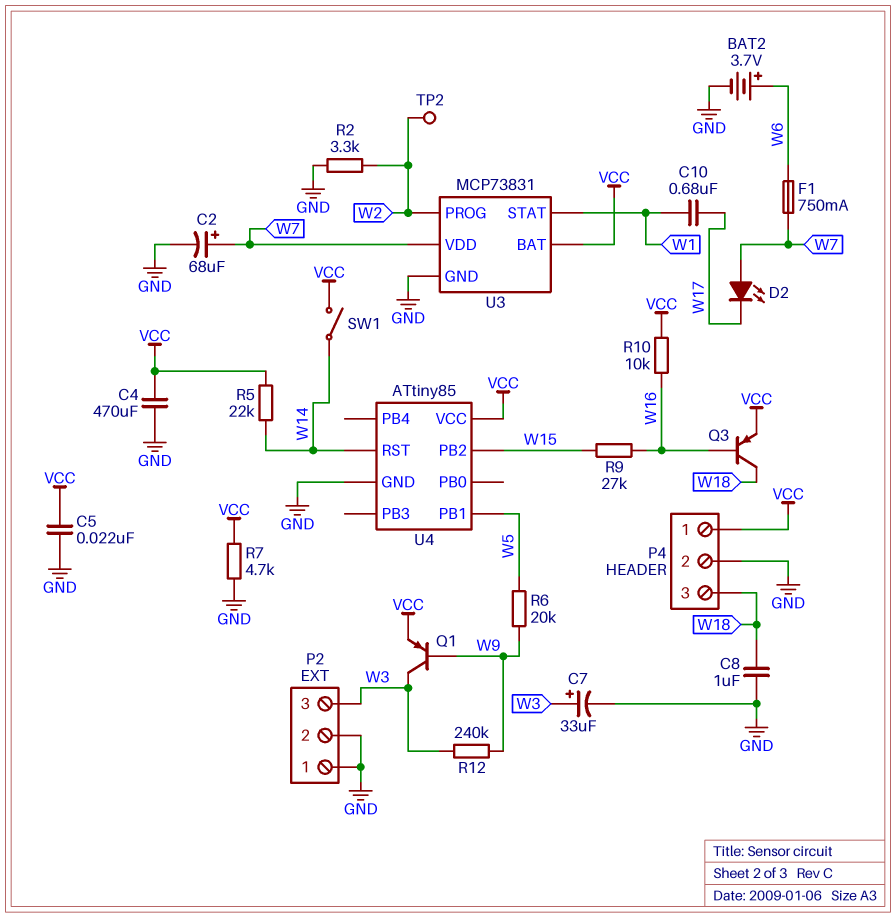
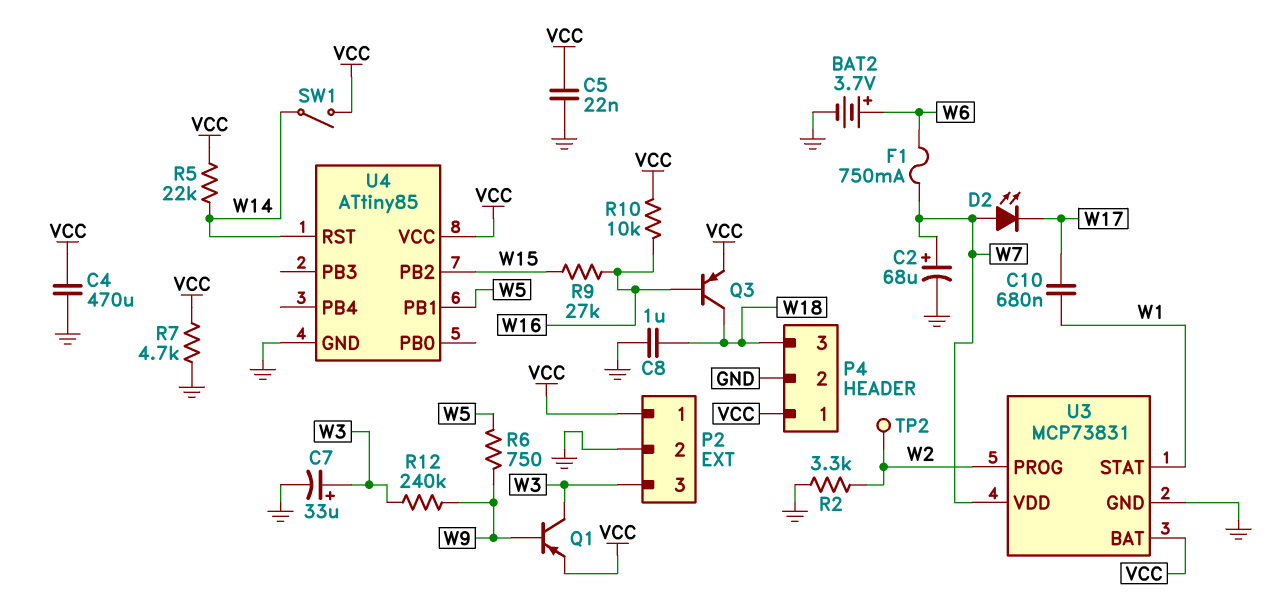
P2 pin 1: GND -> VCC
R6: 20k (W5, W9) -> 750 (W5, W9)

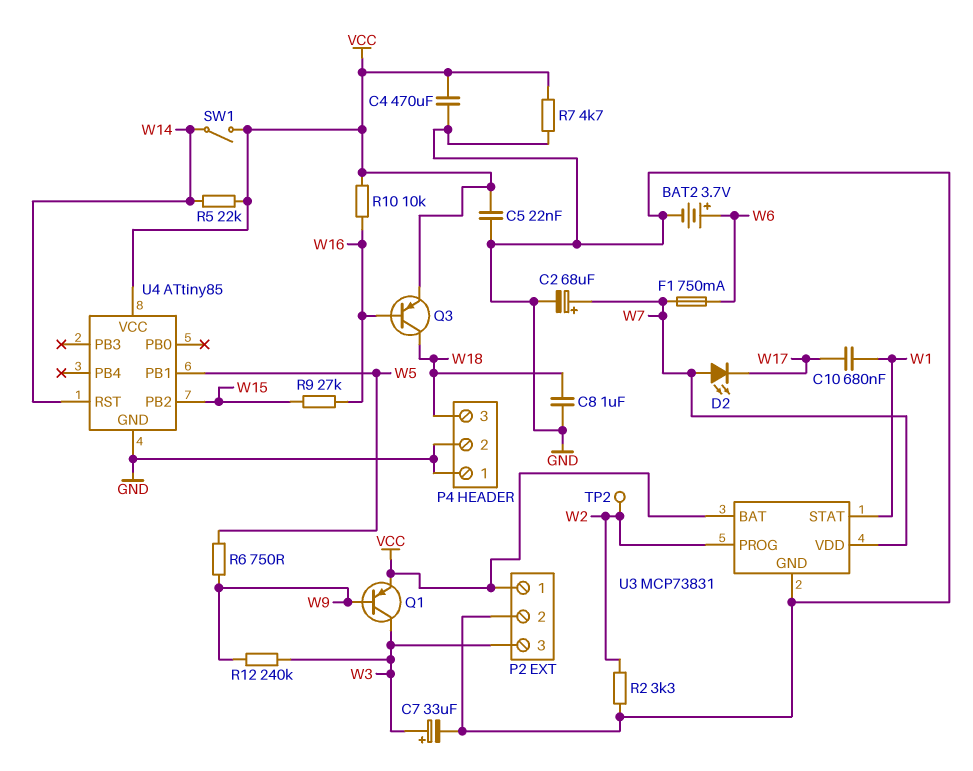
P4 pin 1: VCC -> GND

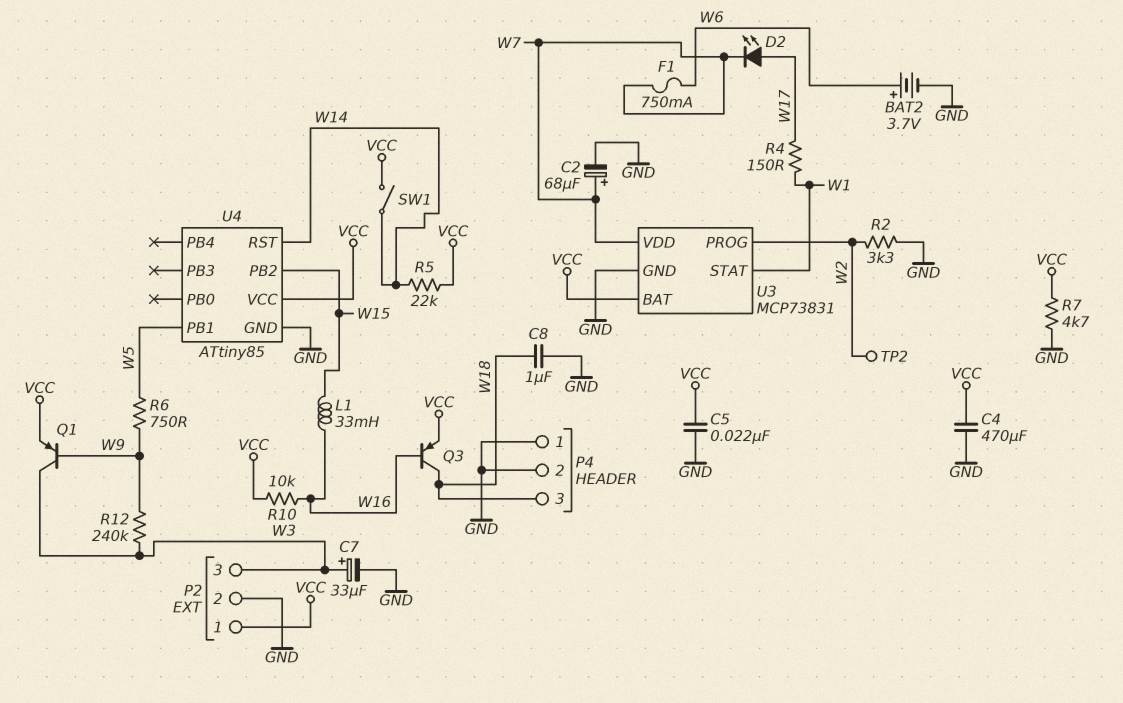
C10: 680nF (W1, W17) -> none
D2: LED (A W7, K W17) -> LED (A W17, K W7)
L1: none -> 33mH (W15, W16)
R4: none -> 150 (W1, W17)
R9: 27k (W15, W16) -> none

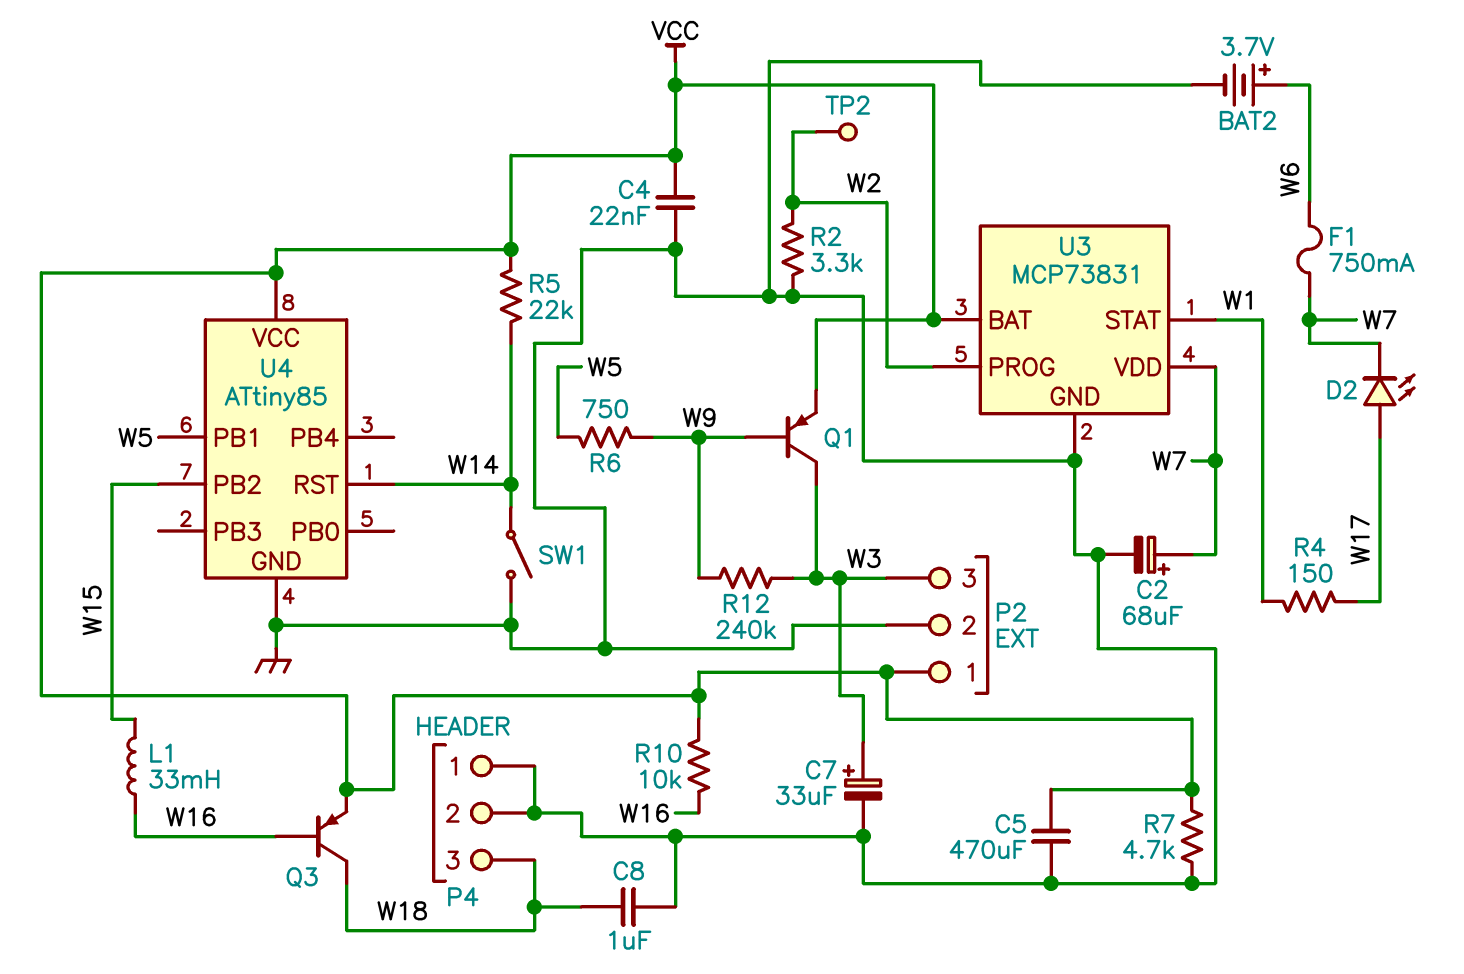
C4: 470uF (GND, VCC) -> 22nF (GND, VCC)
C5: 22nF (GND, VCC) -> 470uF (GND, VCC)
SW1: switch (VCC, W14) -> switch (GND, W14)

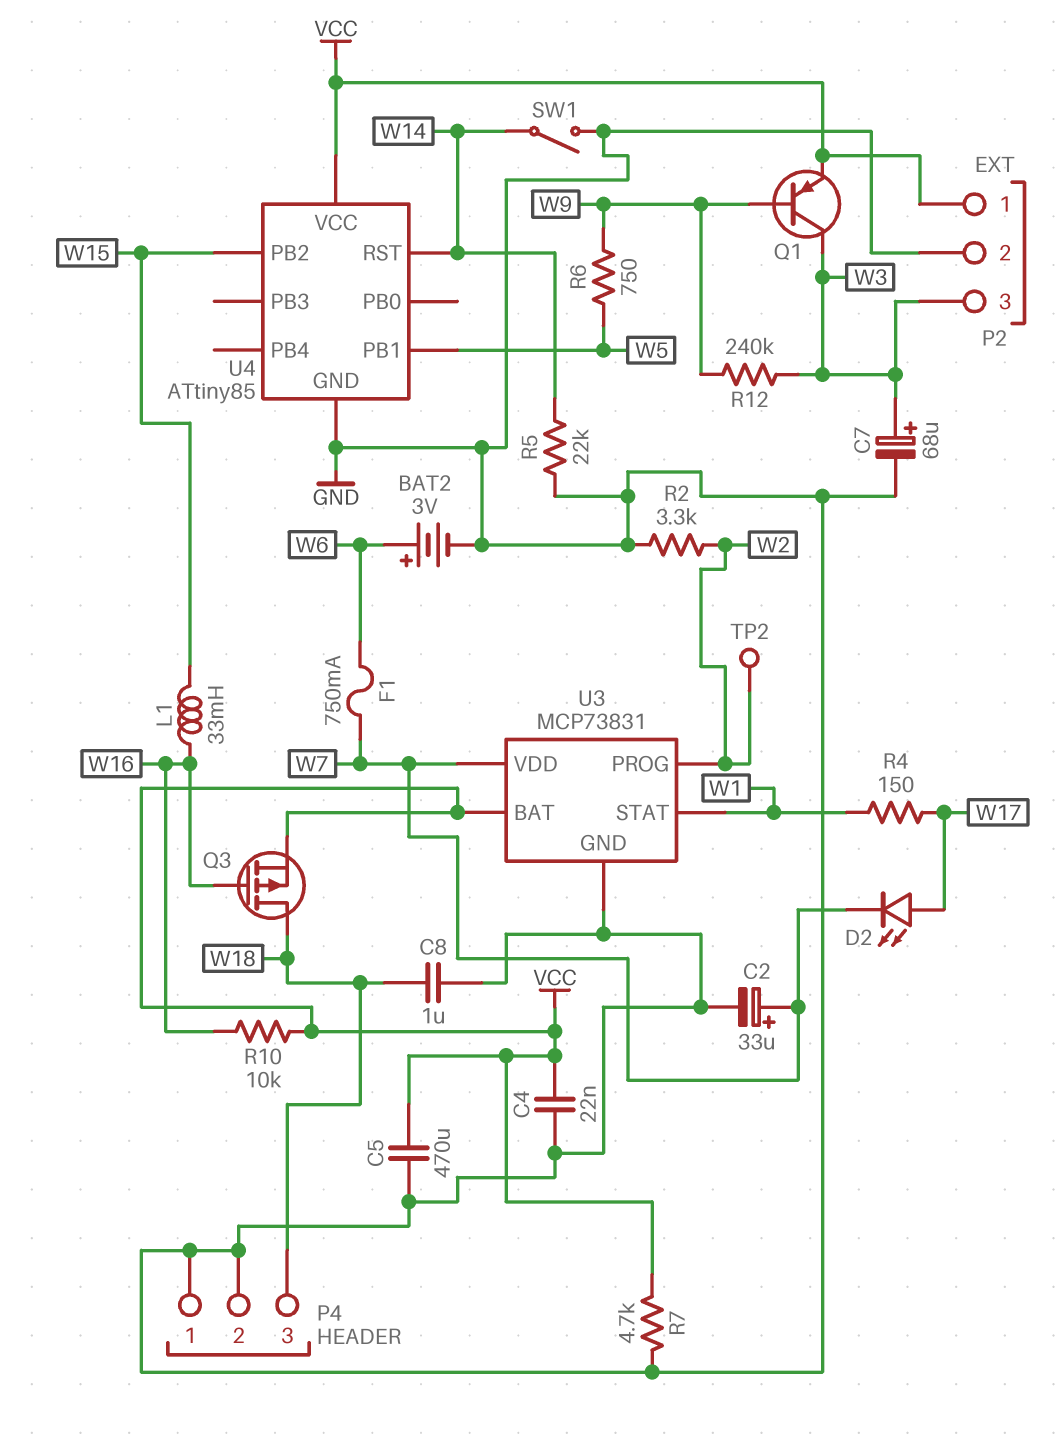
BAT2: 3.7V (plus W6, minus GND) -> 3V (plus W6, minus GND)
C2: 68uF (plus W7, minus GND) -> 33uF (plus W7, minus GND)
C7: 33uF (plus W3, minus GND) -> 68uF (plus W3, minus GND)
Q3: PNP (B W16, C W18, E VCC) -> PMOS (G W16, D W18, S VCC)
R5: 22k (VCC, W14) -> 22k (GND, W14)

